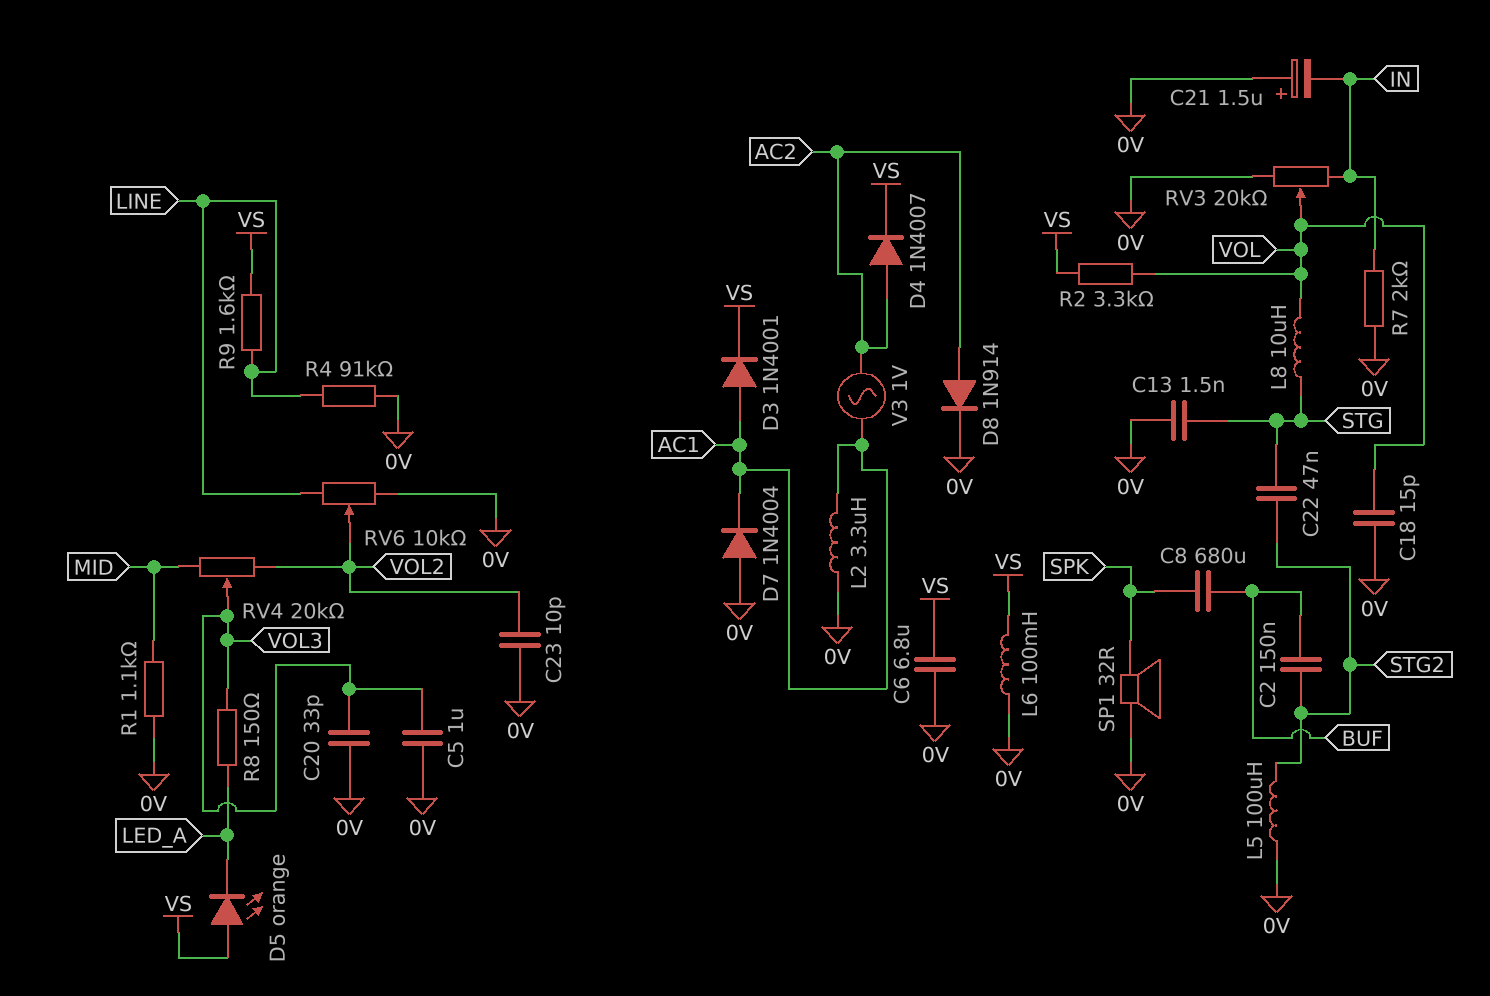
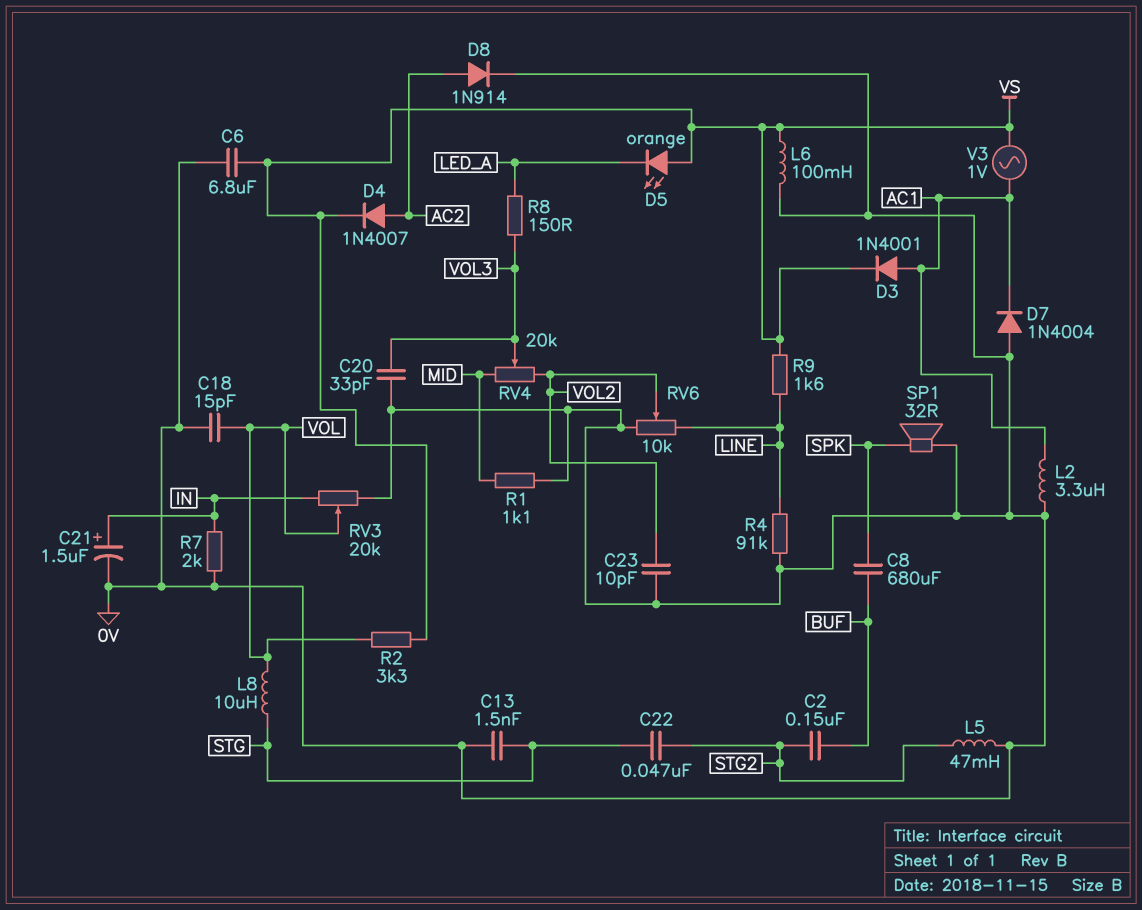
C5: 1uF (0V, VOL3) -> none
C21: 1.5uF (plus 0V, minus IN) -> 1.5uF (plus IN, minus 0V)
L5: 100uH (0V, STG2) -> 47mH (0V, STG2)
V3: AC 1V (AC1, AC2) -> AC 1V (AC1, VS)

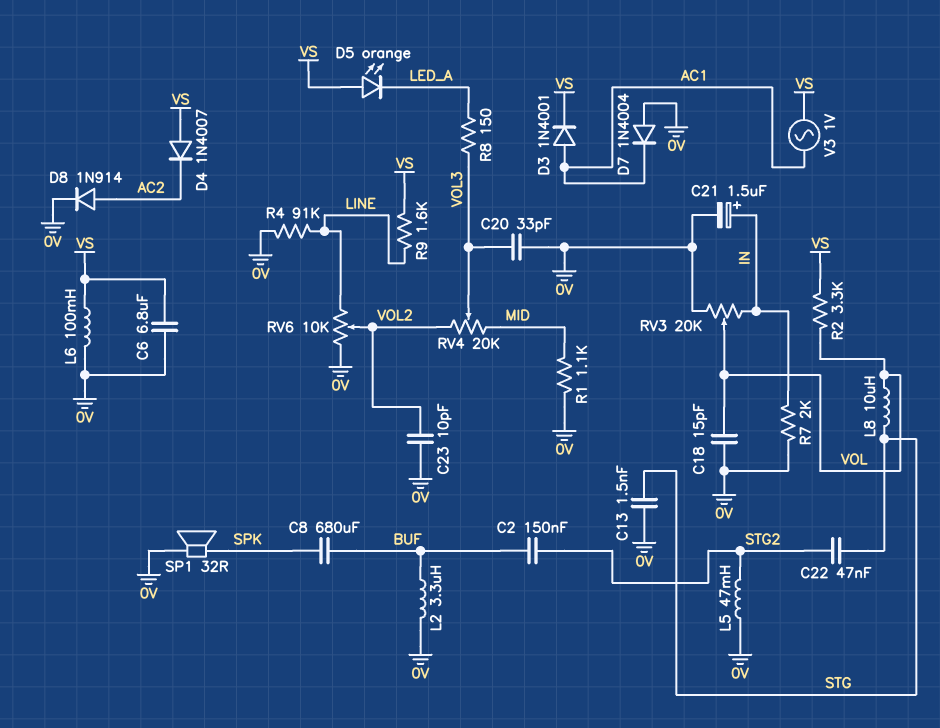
D4: diode 1N4007 (A AC2, K VS) -> diode 1N4007 (A VS, K AC2)
L2: 3.3uH (0V, AC1) -> 3.3uH (0V, BUF)

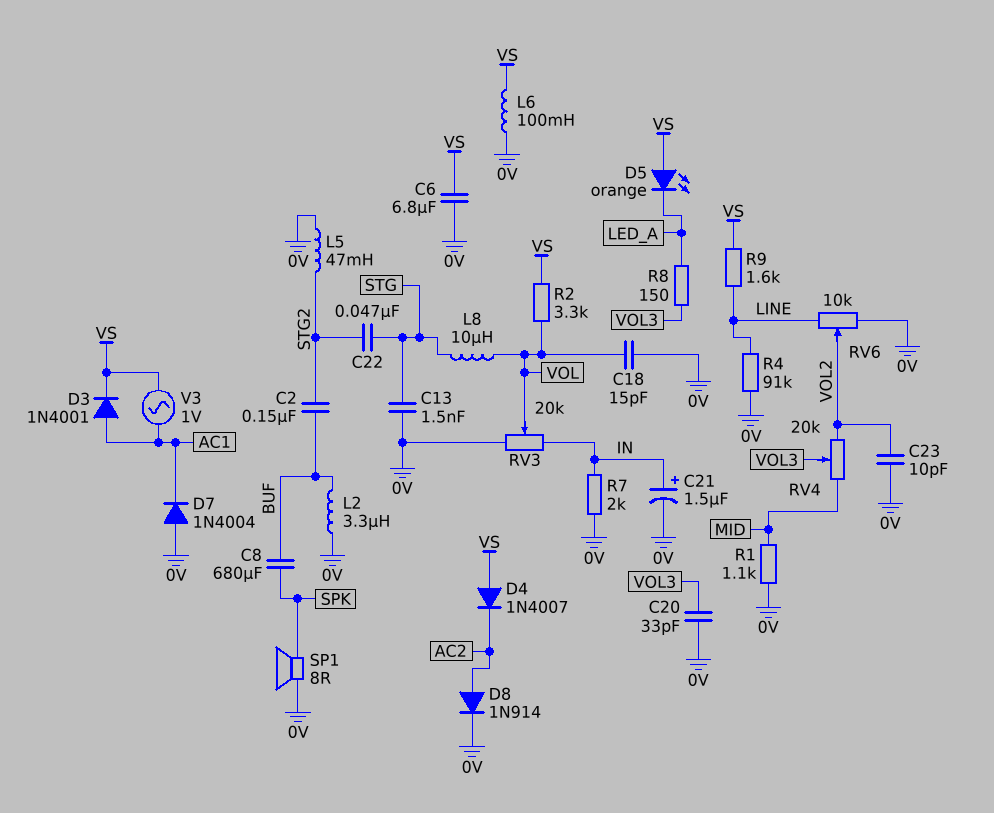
SP1: speaker 32R (0V, SPK) -> speaker 8R (0V, SPK)

